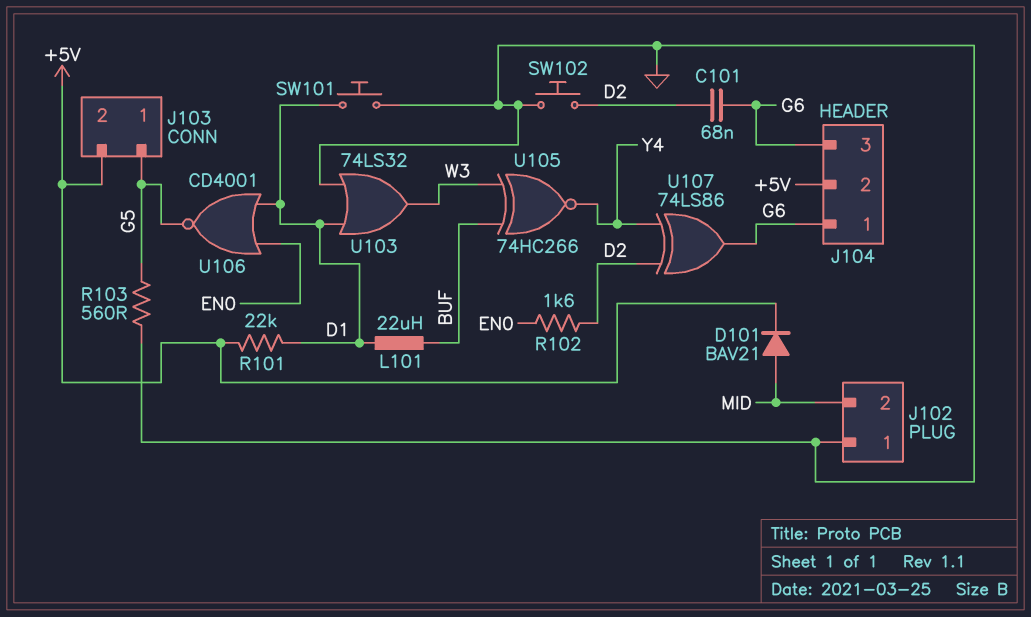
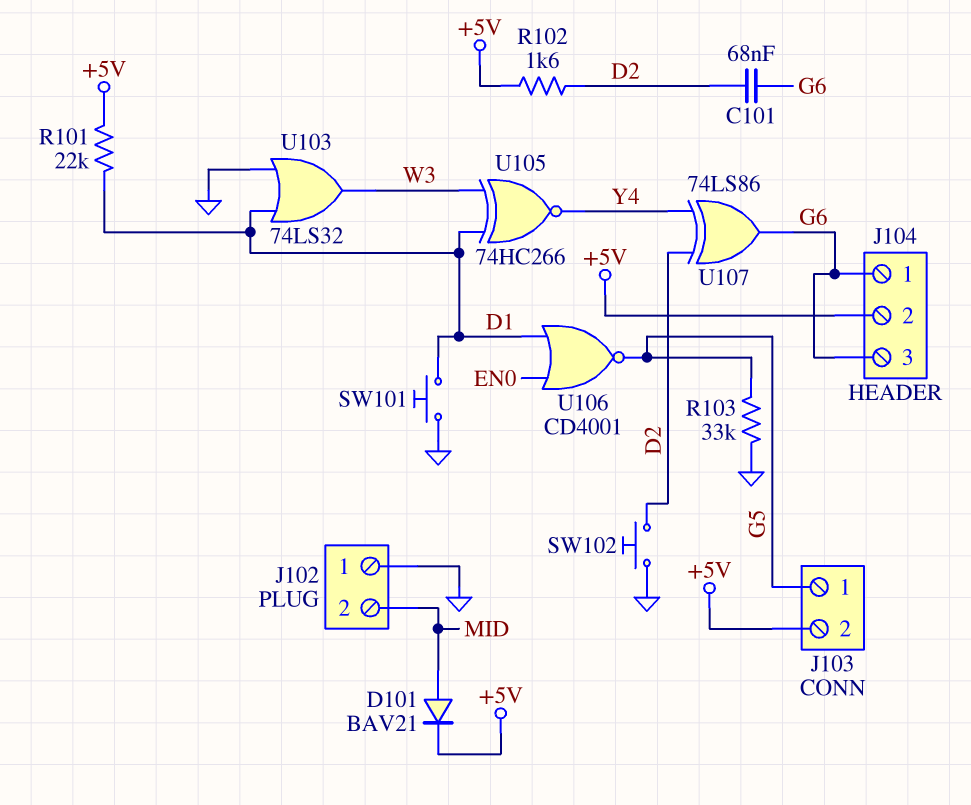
L101: 22uH (BUF, D1) -> none
R102: 1.6k (D2, EN0) -> 1.6k (+5V, D2)
R103: 560 (G5, GND) -> 33k (G5, GND)
U105: XNOR 74HC266 (in BUF, in W3, out Y4) -> XNOR 74HC266 (in D1, in W3, out Y4)

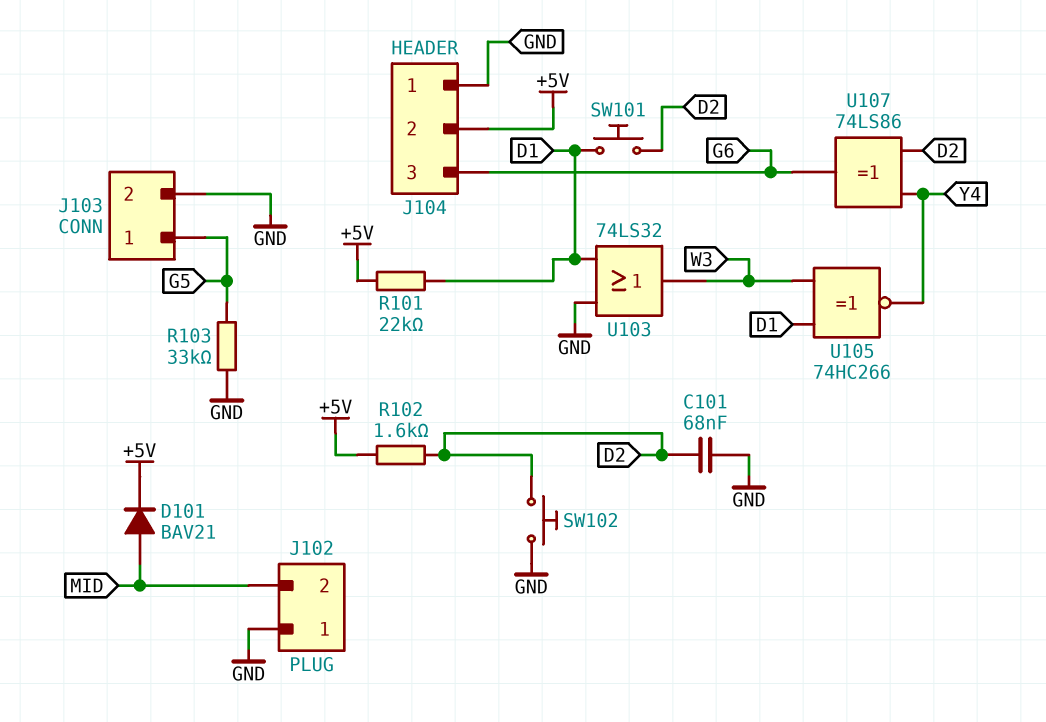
C101: 68nF (D2, G6) -> 68nF (D2, GND)
J103 pin 2: +5V -> GND
J104 pin 1: G6 -> GND
SW101: button (D1, GND) -> button (D1, D2)
U106: NOR CD4001 (in D1, in EN0, out G5) -> none

